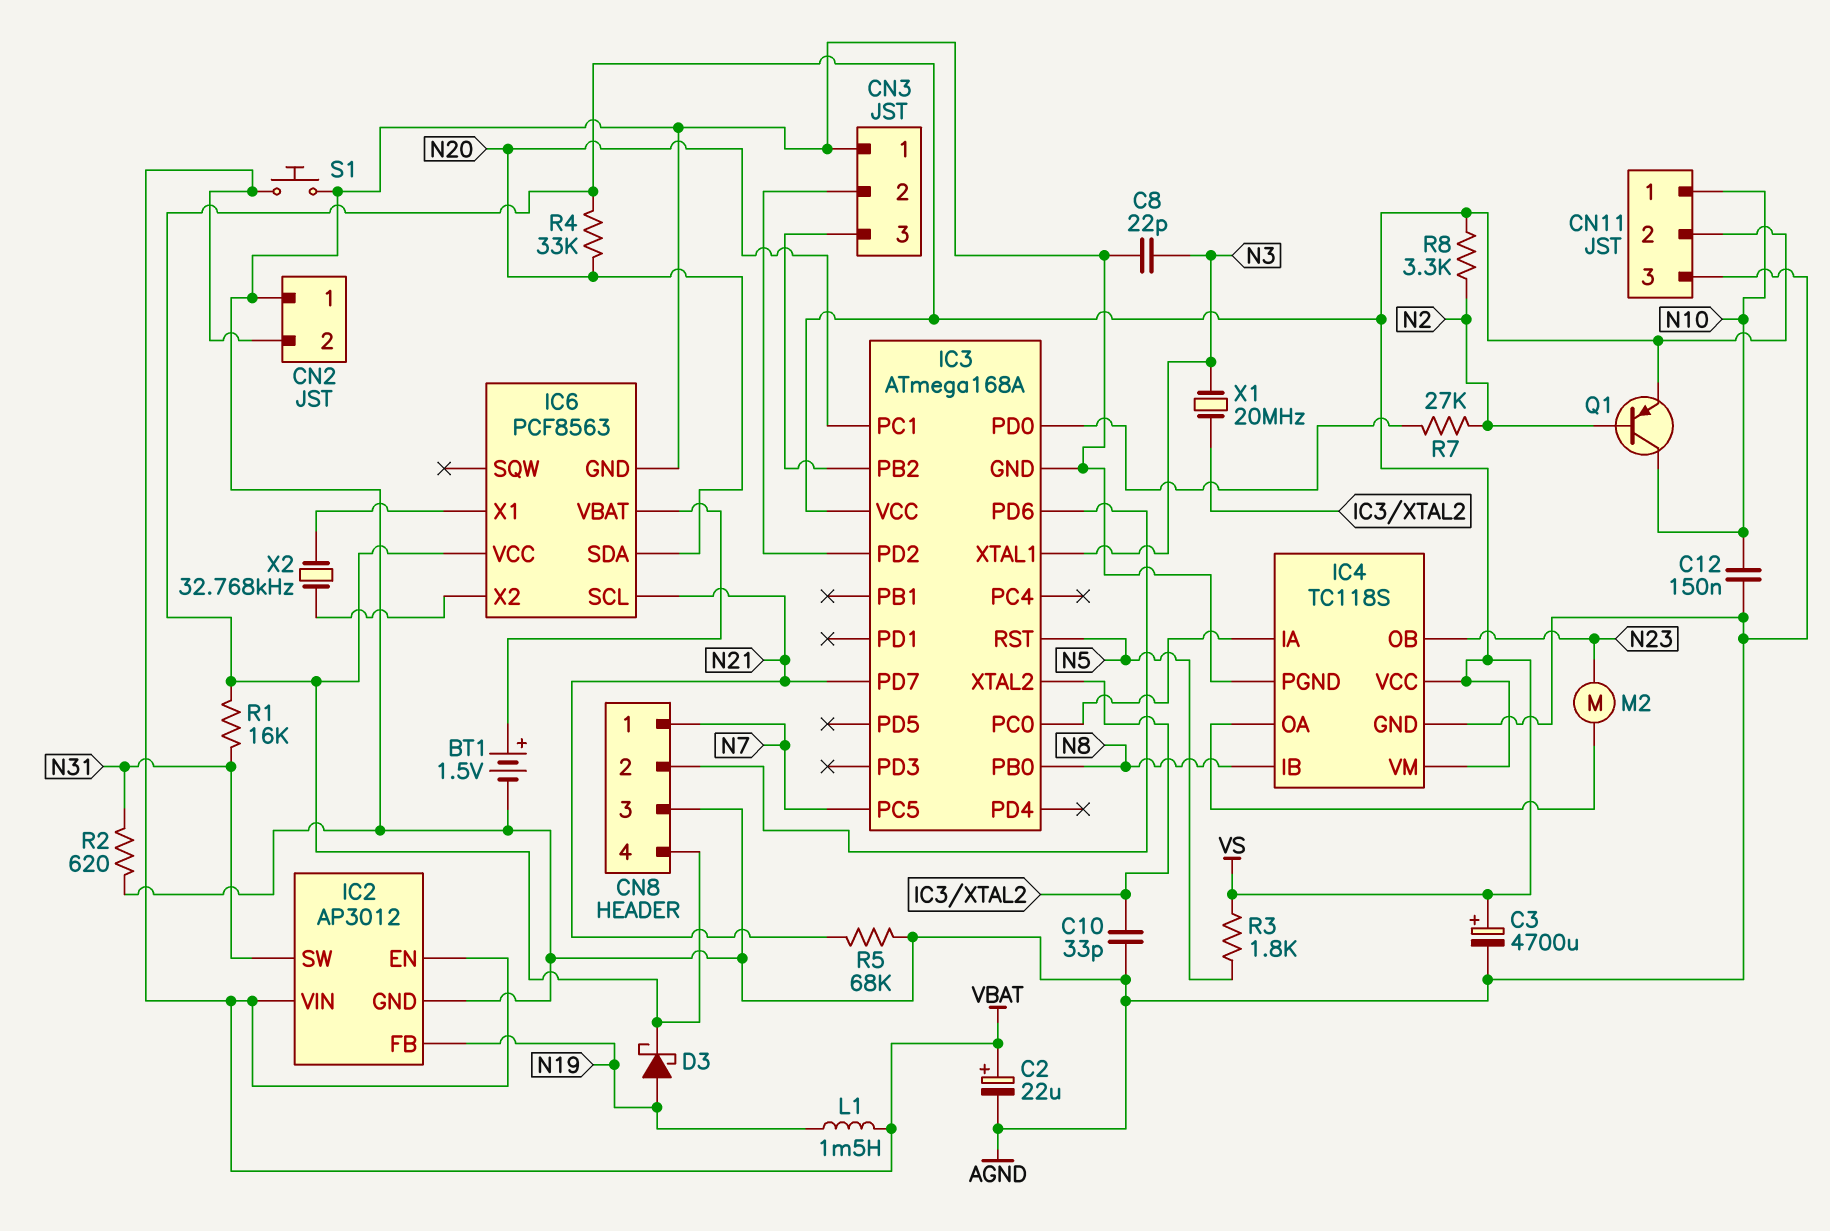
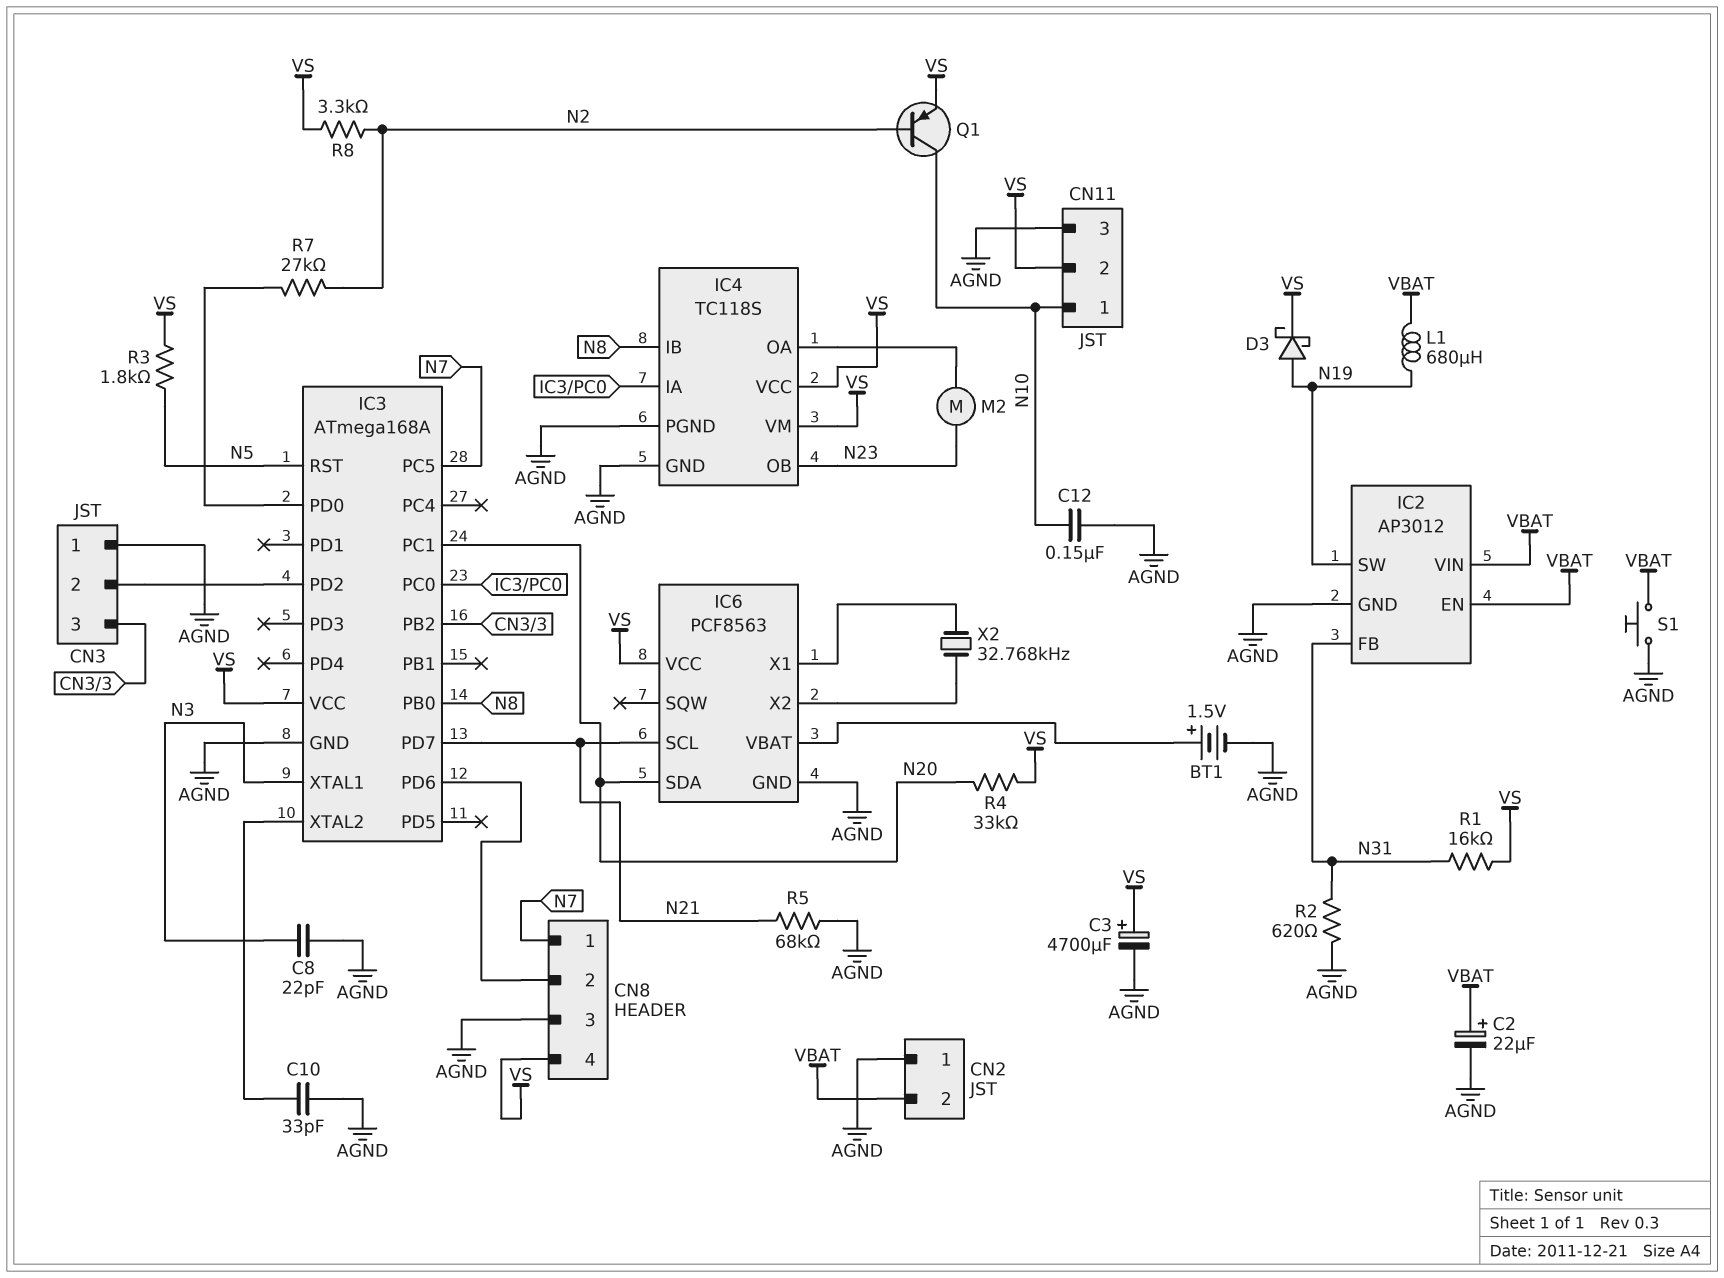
IC2 pin FB: N19 -> N31
IC2 pin SW: N31 -> N19
L1: 1.5mH (N19, VBAT) -> 680uH (N19, VBAT)
X1: 20MHz (IC3/XTAL2, N3) -> none

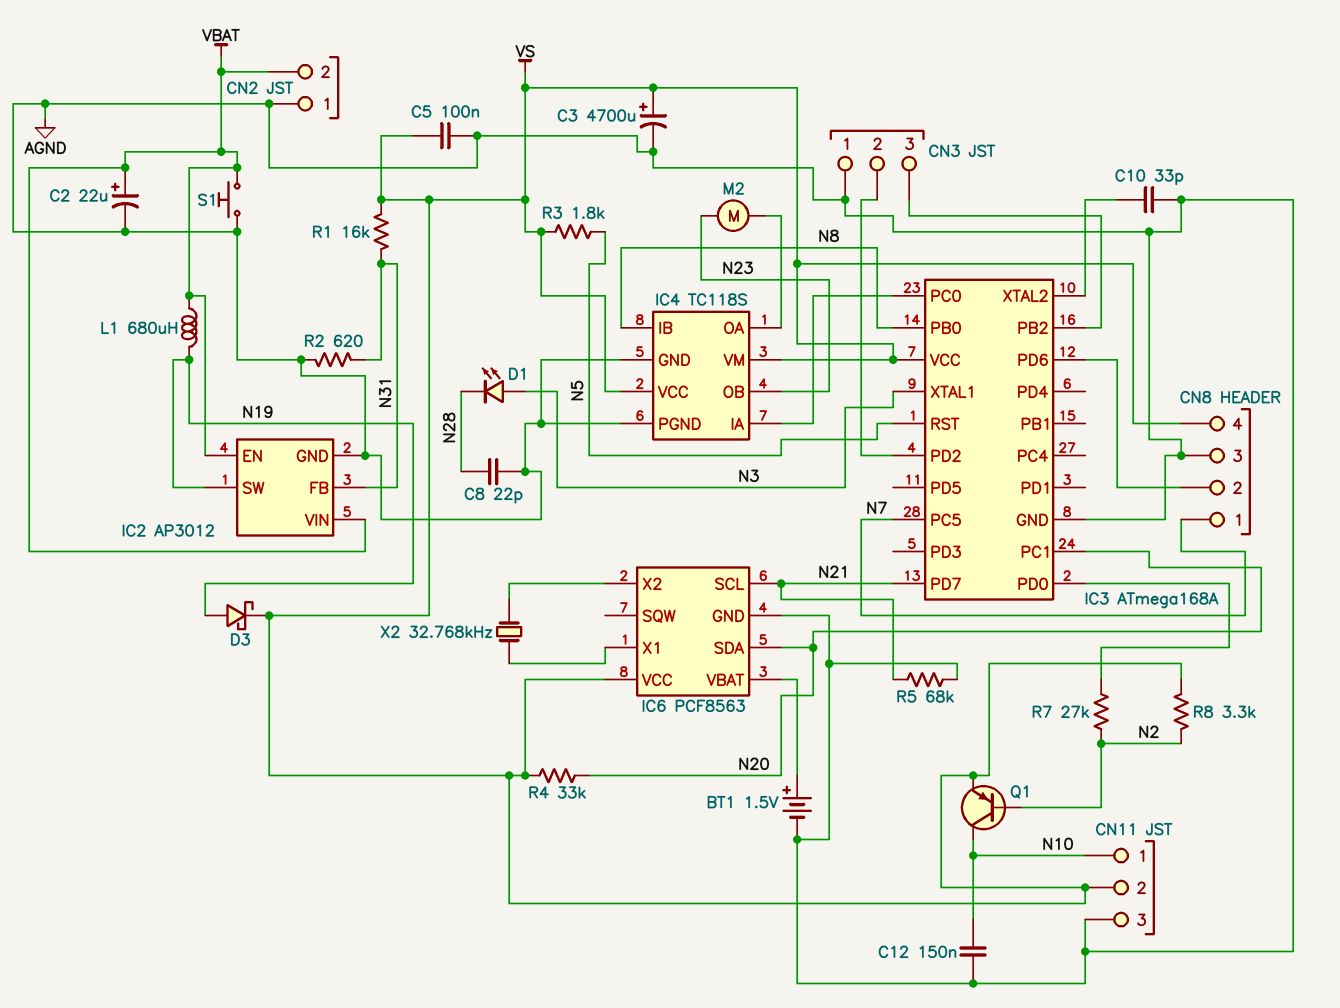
C5: none -> 100nF (AGND, VS)
C8: 22pF (AGND, N3) -> 22pF (AGND, N28)
D1: none -> LED (A N3, K N28)

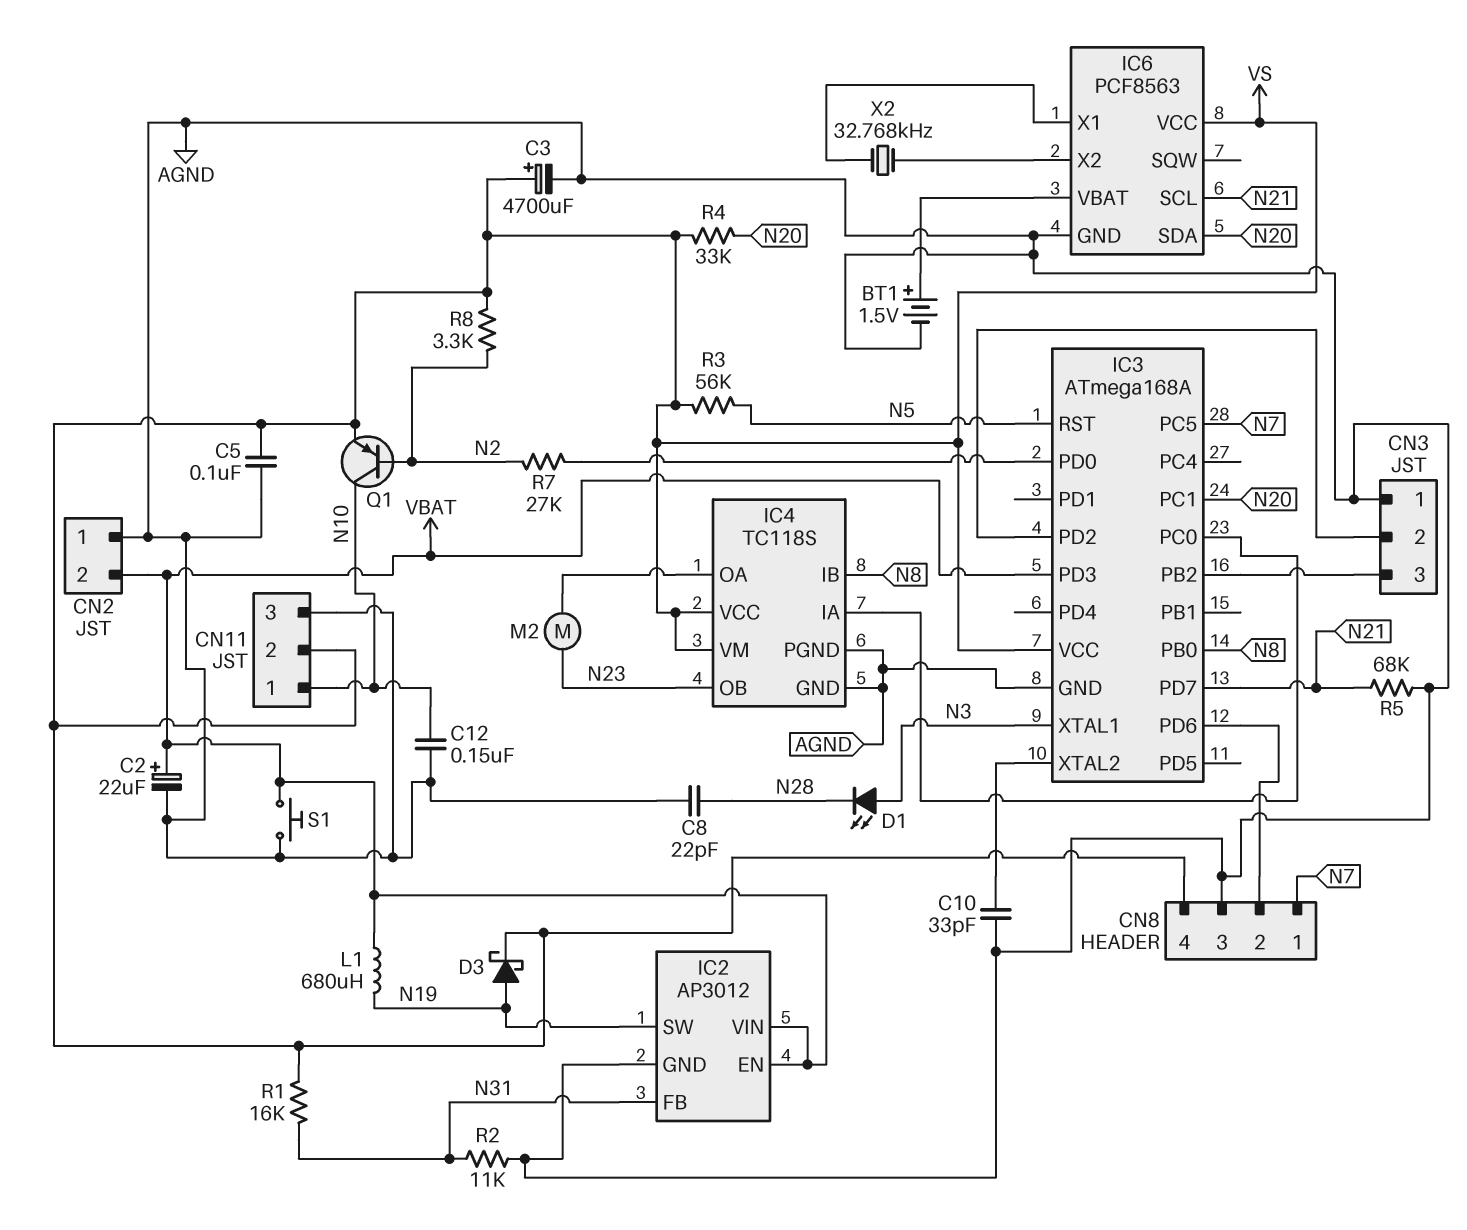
IC3 pin PD3: none -> VBAT
R2: 620 (AGND, N31) -> 11k (AGND, N31)
R3: 1.8k (N5, VS) -> 56k (N5, VS)

